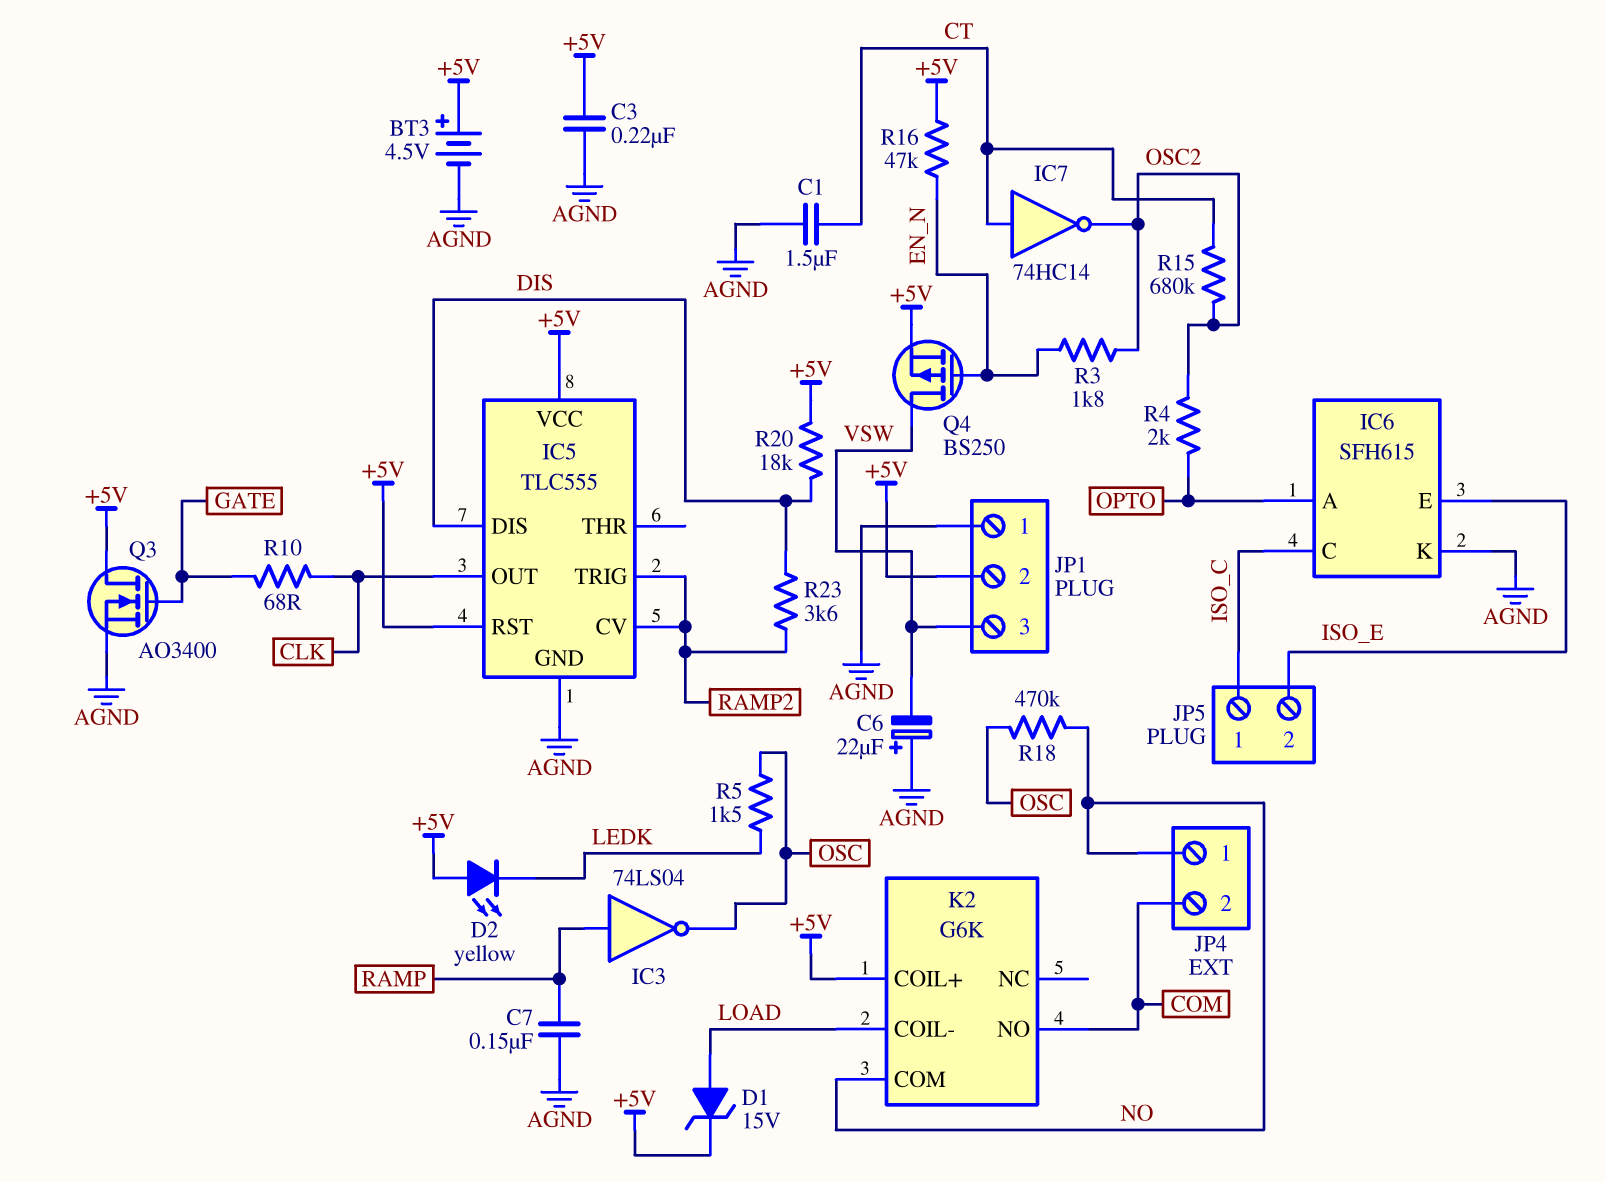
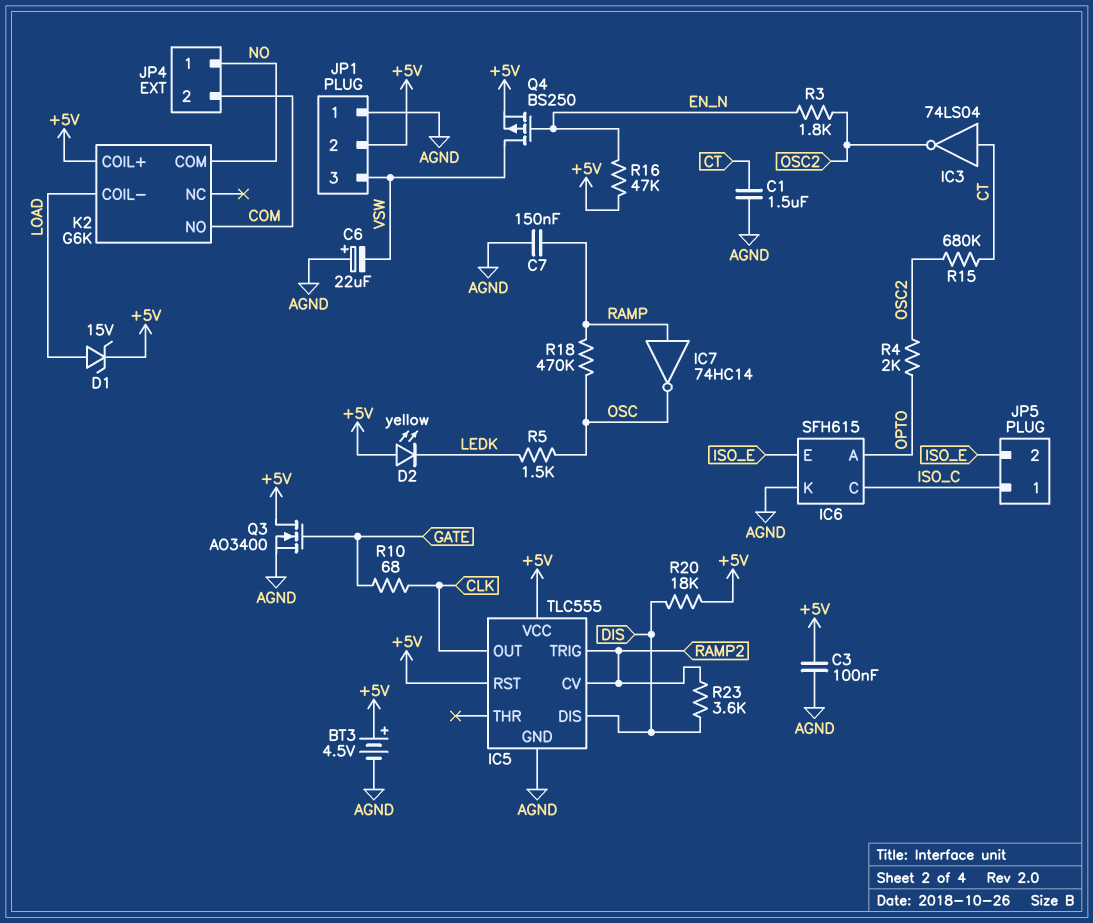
C3: 220nF (+5V, AGND) -> 100nF (+5V, AGND)
IC3: NOT 74LS04 (in RAMP, out OSC) -> NOT 74LS04 (in CT, out OSC2)
IC7: NOT 74HC14 (in CT, out OSC2) -> NOT 74HC14 (in RAMP, out OSC)
R18: 470k (NO, OSC) -> 470k (OSC, RAMP)

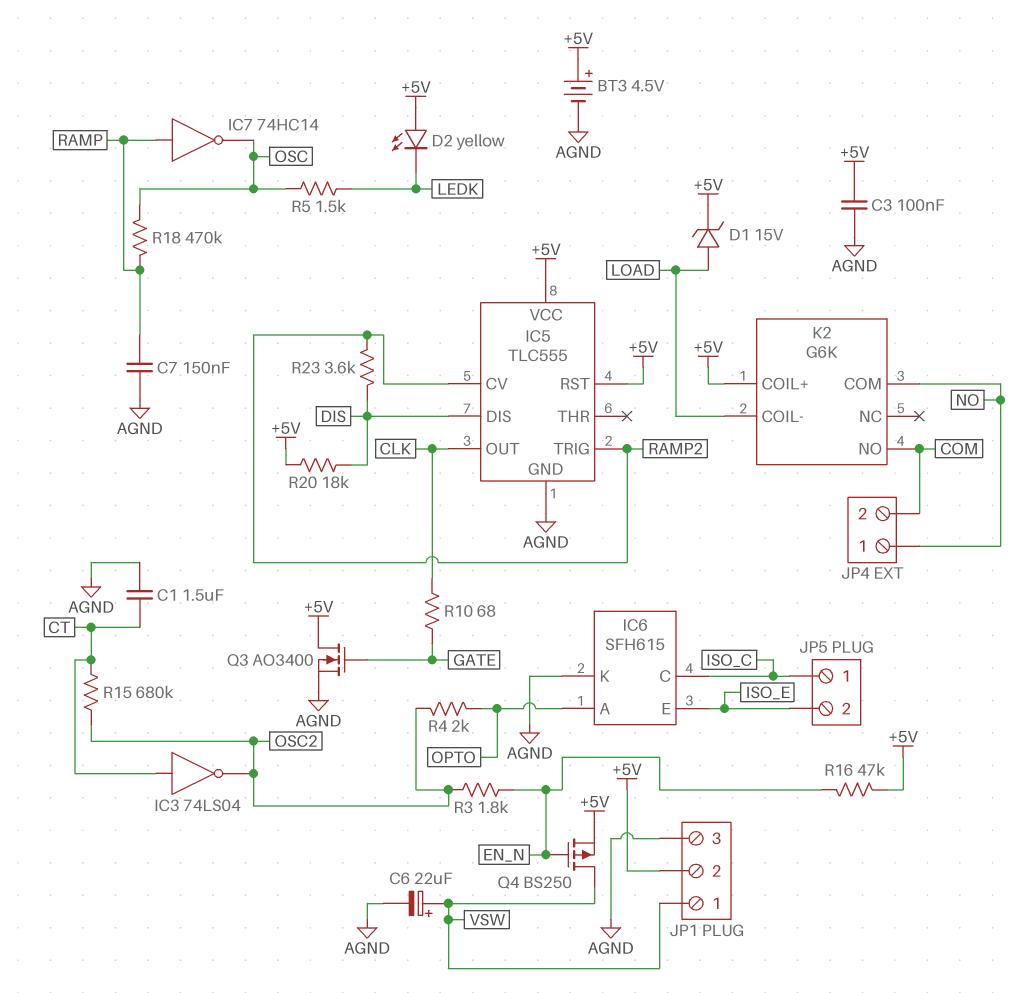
C6: 22uF (plus AGND, minus VSW) -> 22uF (plus VSW, minus AGND)
JP1 pin 1: AGND -> VSW
JP1 pin 3: VSW -> AGND

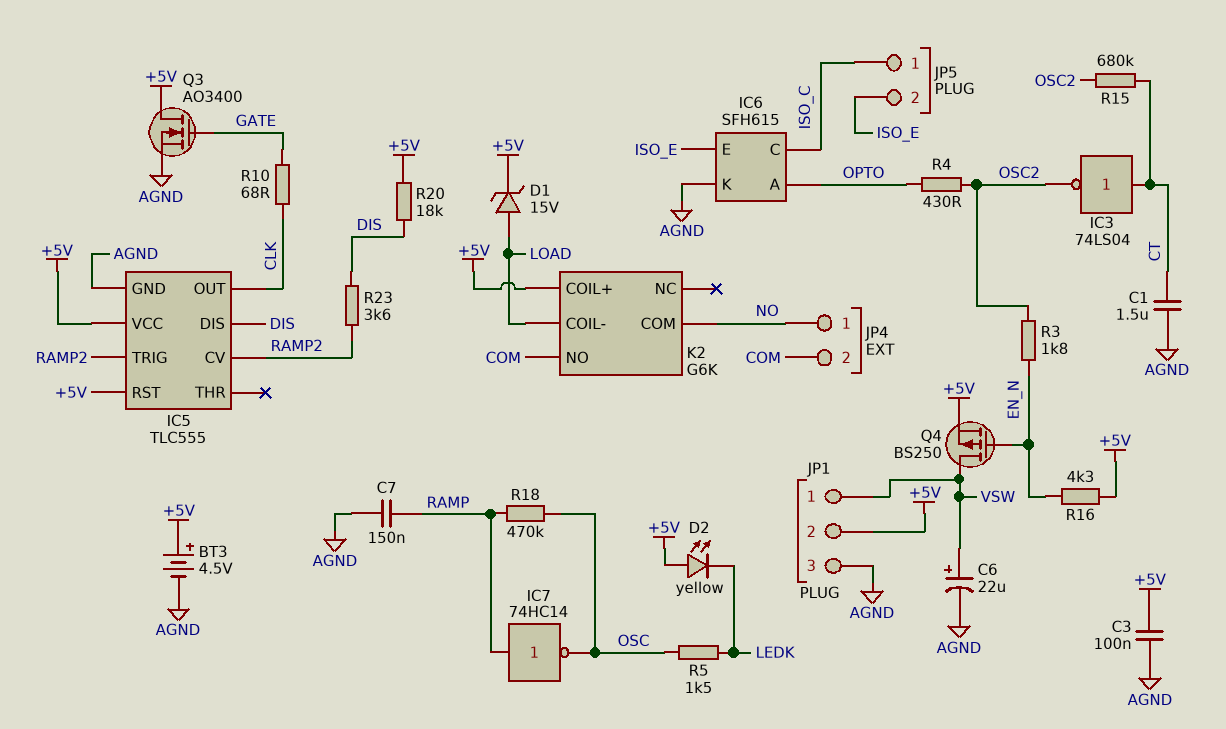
R4: 2k (OPTO, OSC2) -> 430 (OPTO, OSC2)
R16: 47k (+5V, EN_N) -> 4.3k (+5V, EN_N)

